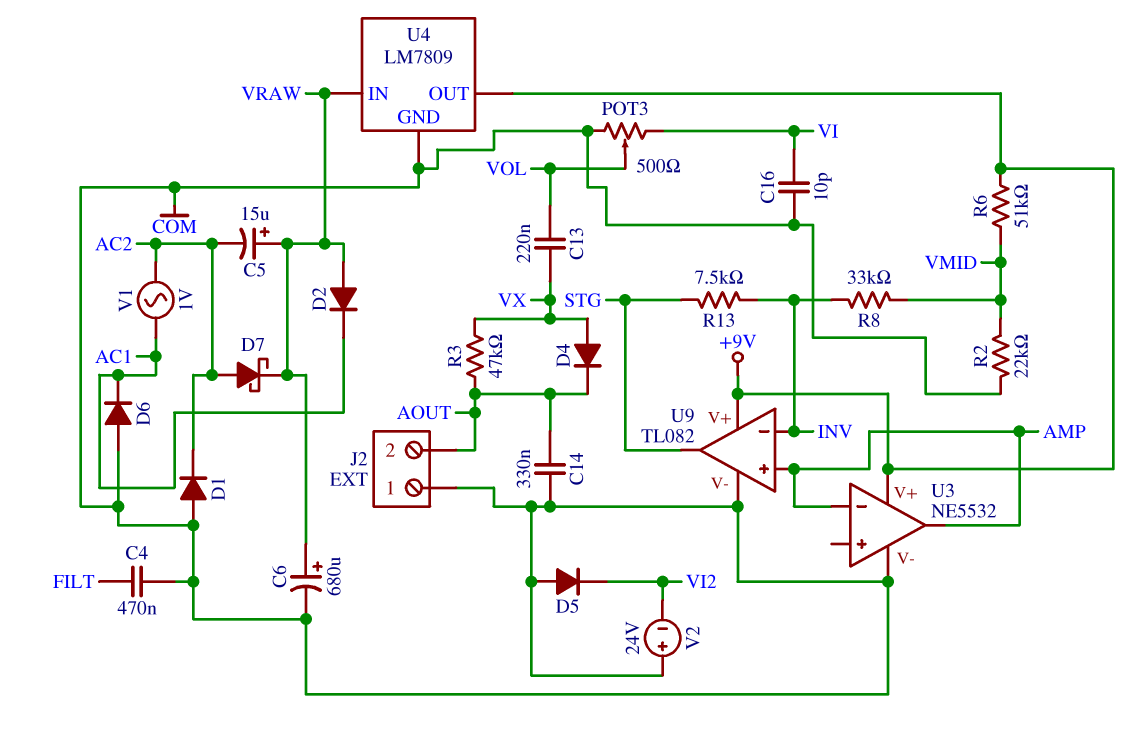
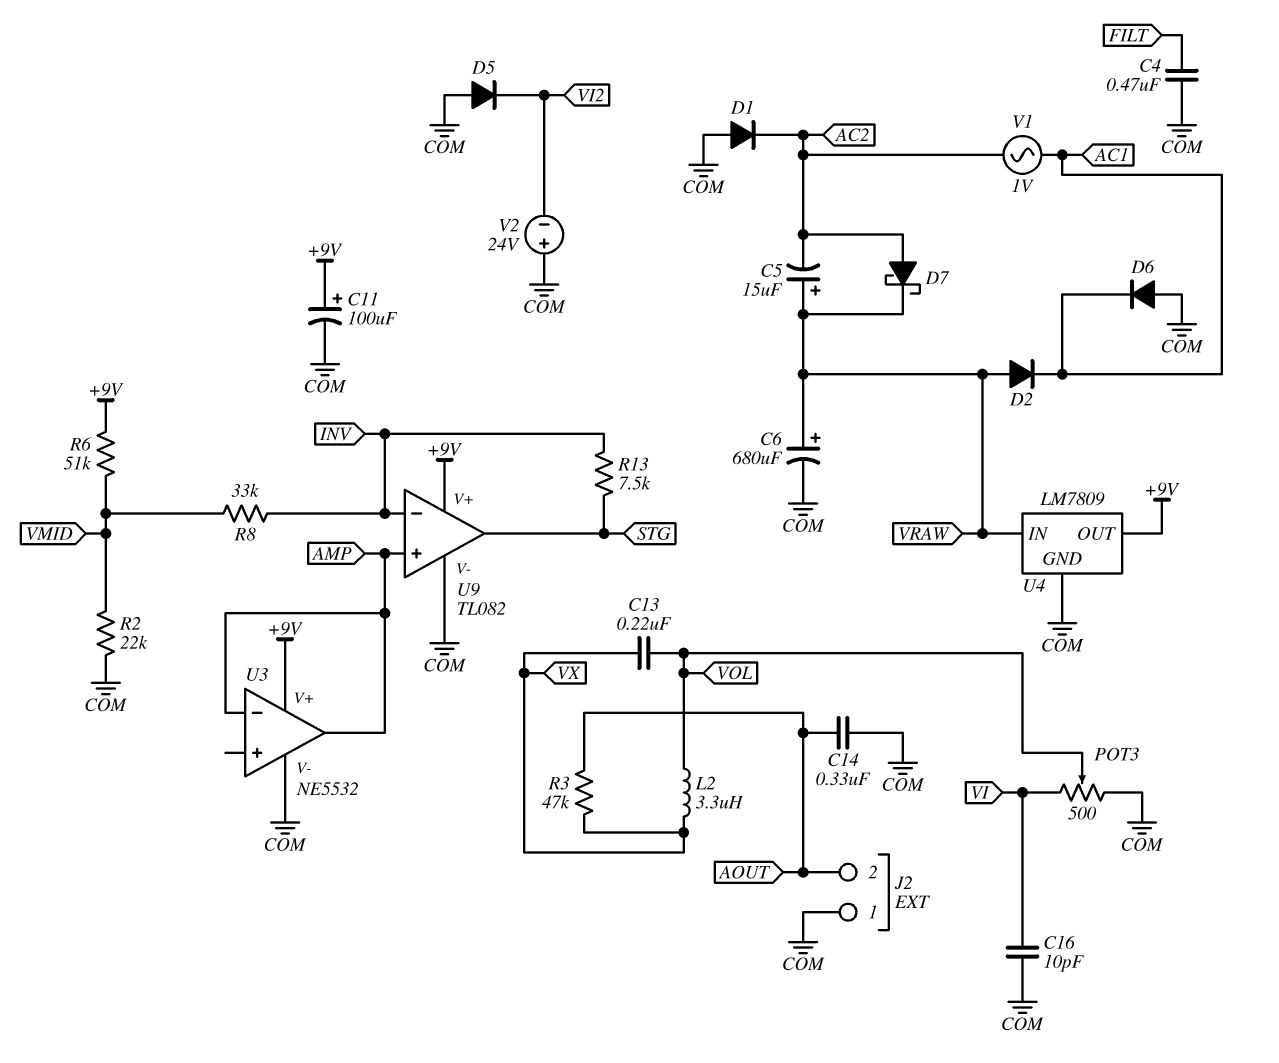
C11: none -> 100uF (plus +9V, minus COM)
D4: diode (A VX, K AOUT) -> none
L2: none -> 3.3uH (VOL, VX)

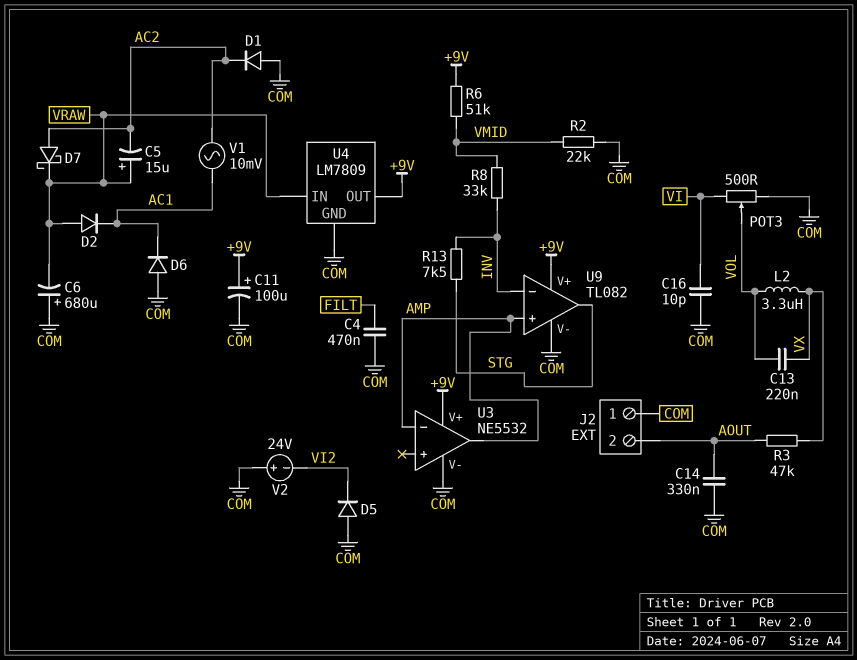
C6: 680uF (plus VRAW, minus COM) -> 680uF (plus COM, minus VRAW)
V1: AC 1V (AC1, AC2) -> AC 10mV (AC1, AC2)

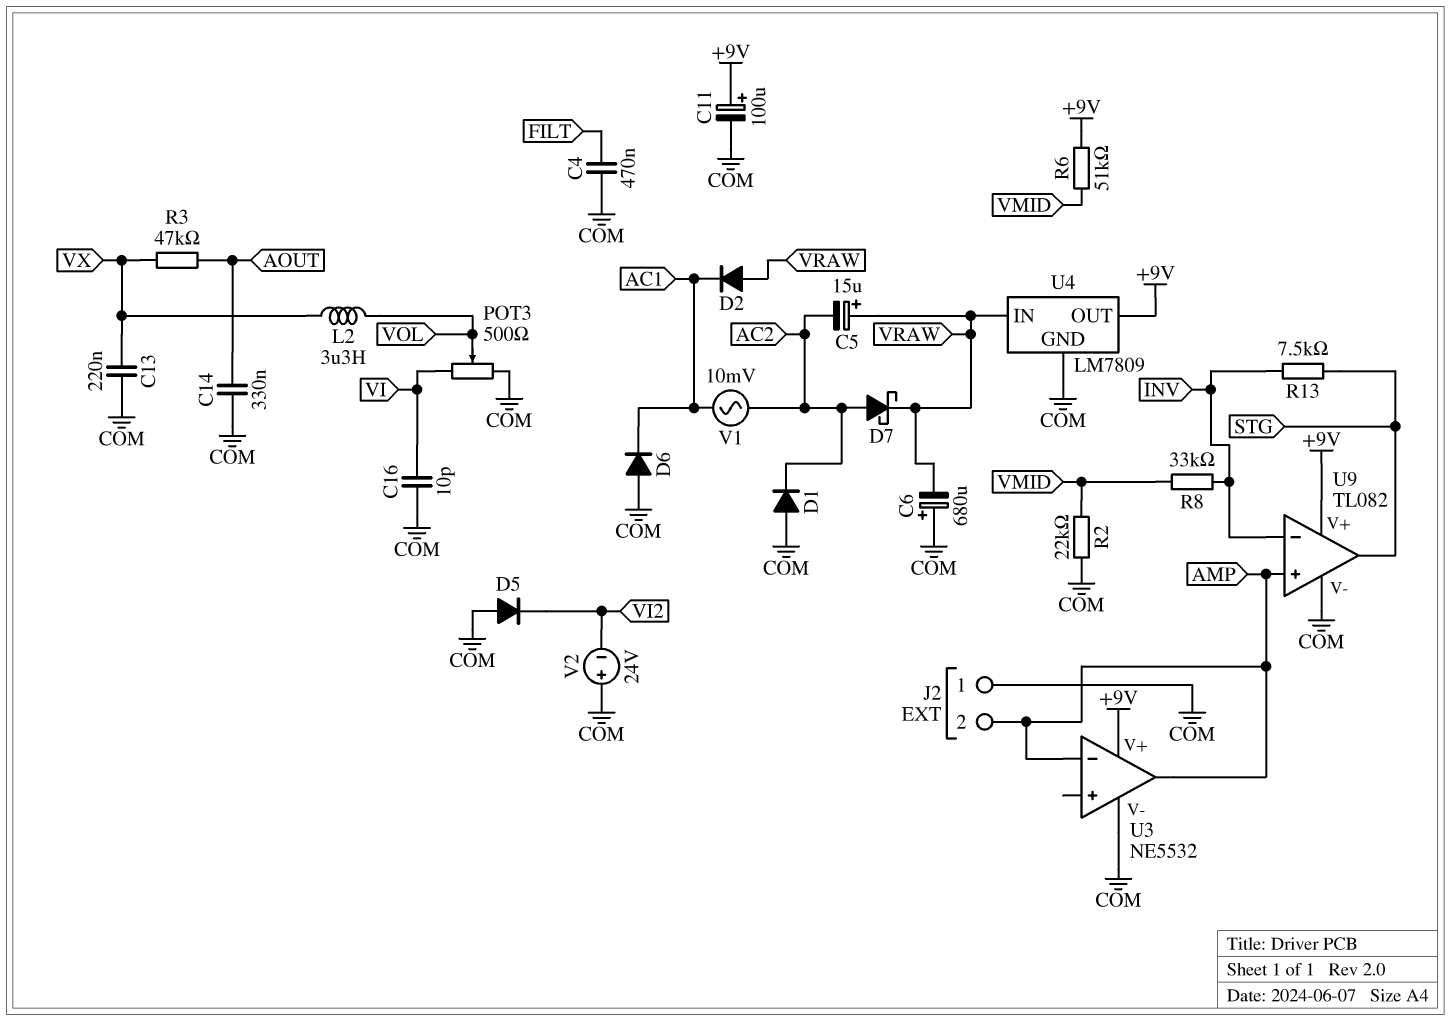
C13: 220nF (VOL, VX) -> 220nF (COM, VX)
J2 pin 2: AOUT -> AMP

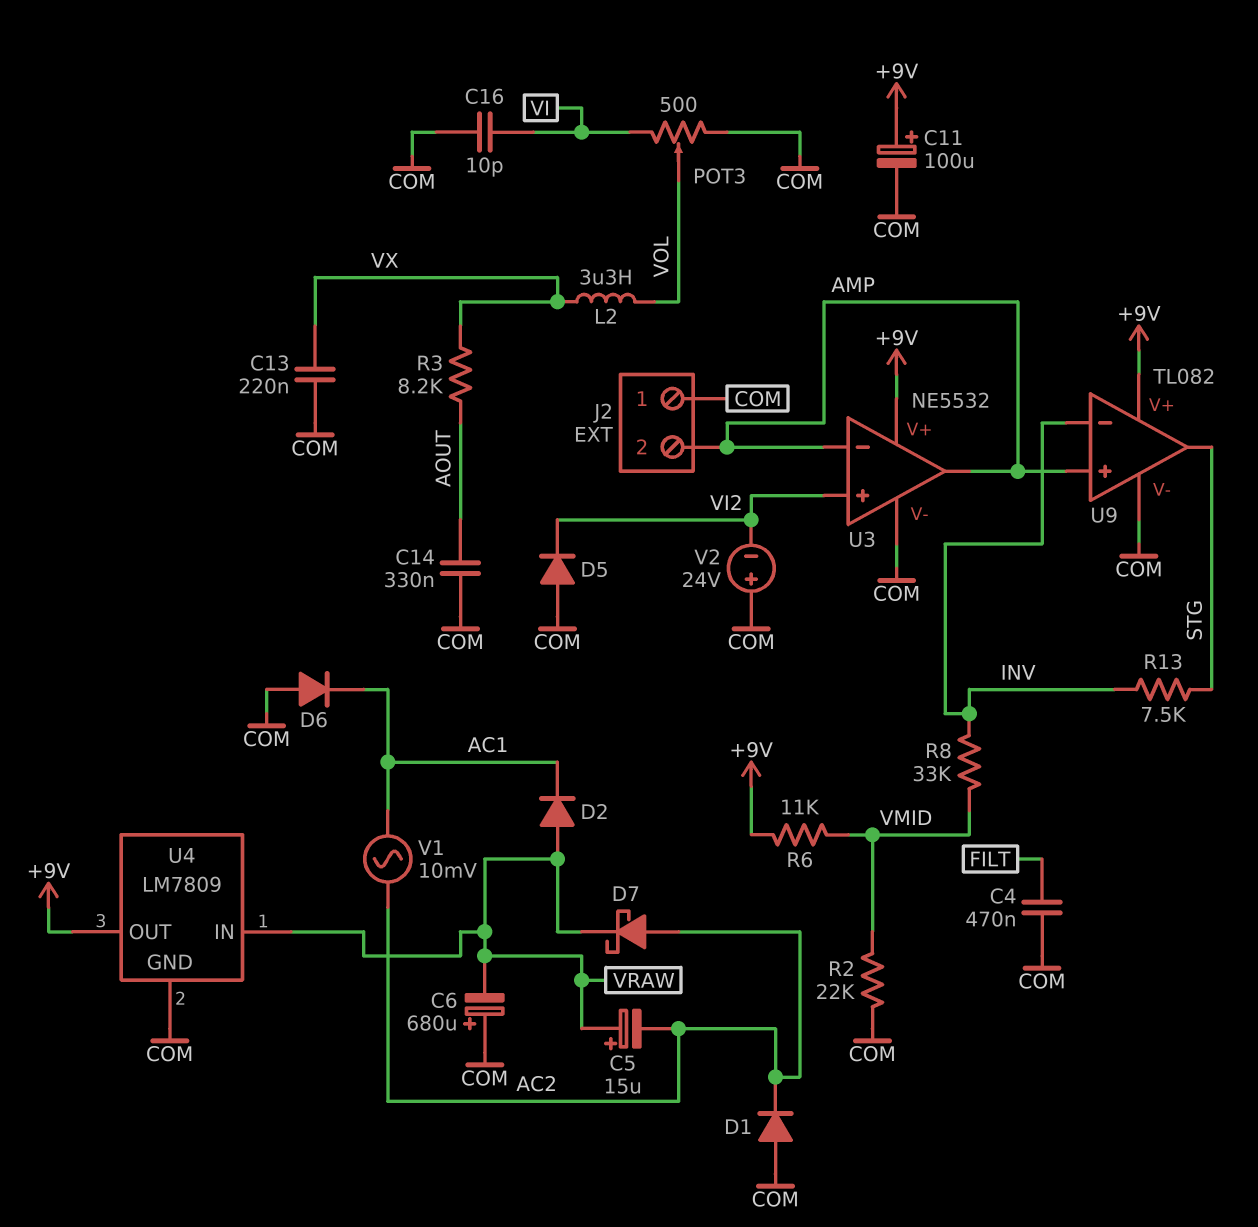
R3: 47k (AOUT, VX) -> 8.2k (AOUT, VX)
R6: 51k (+9V, VMID) -> 11k (+9V, VMID)
U3 pin in+: none -> VI2

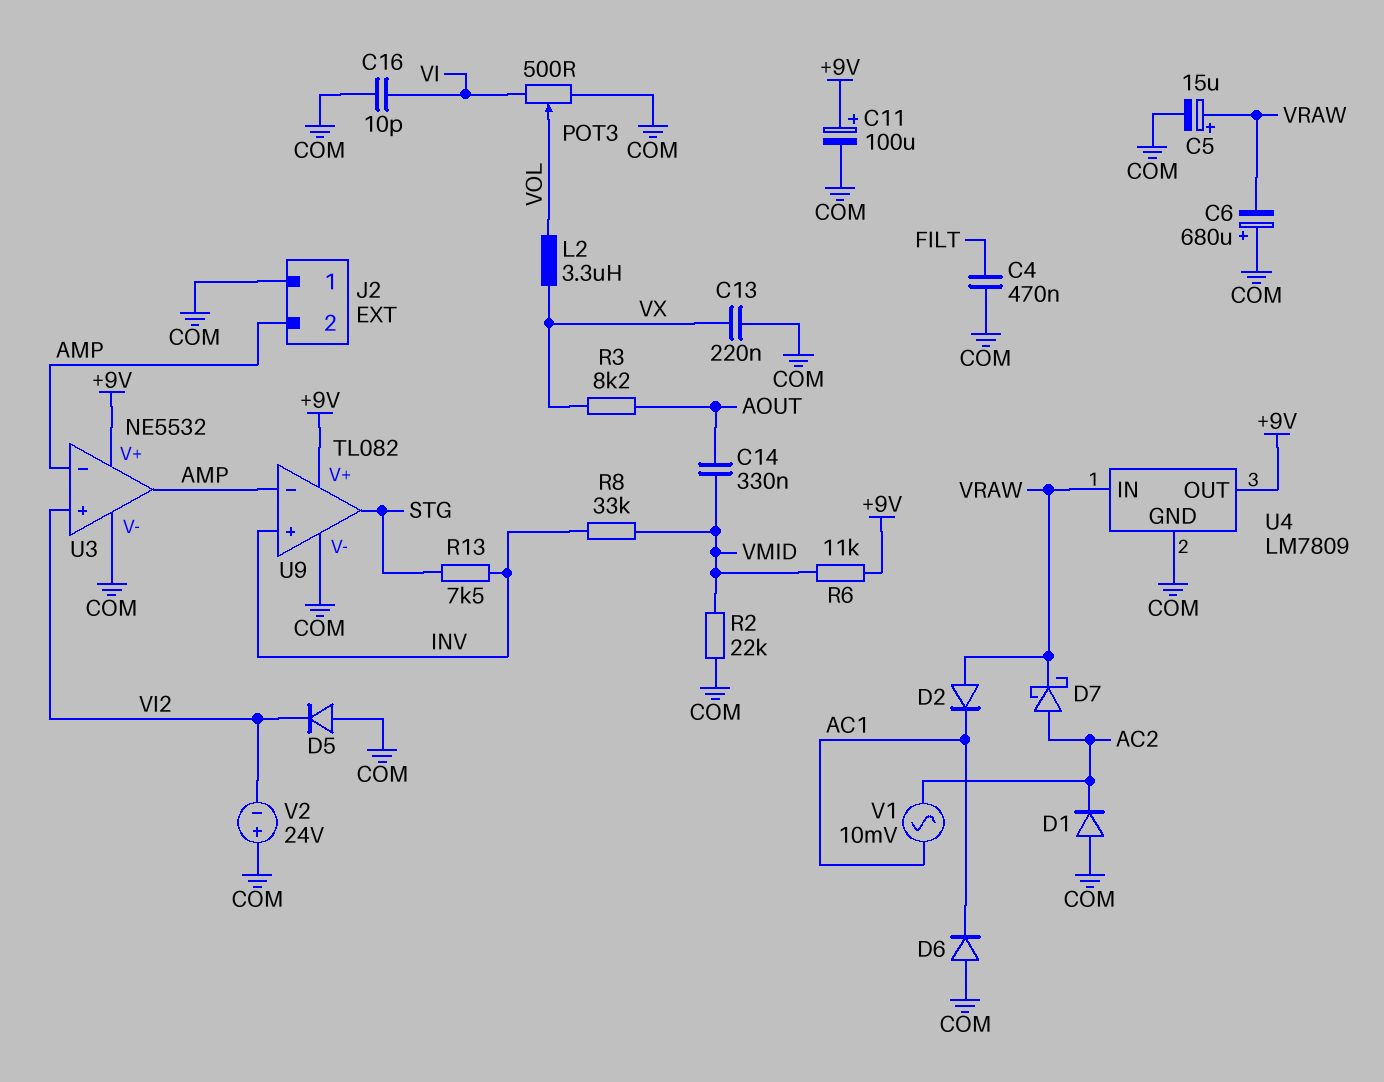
C5: 15uF (plus VRAW, minus AC2) -> 15uF (plus VRAW, minus COM)
C14: 330nF (AOUT, COM) -> 330nF (AOUT, VMID)
U9 pin in+: AMP -> INV
U9 pin in-: INV -> AMP

